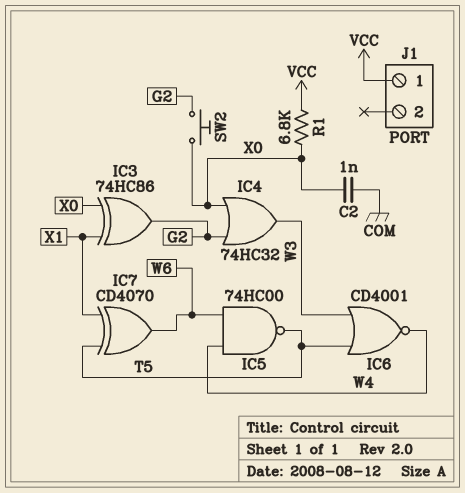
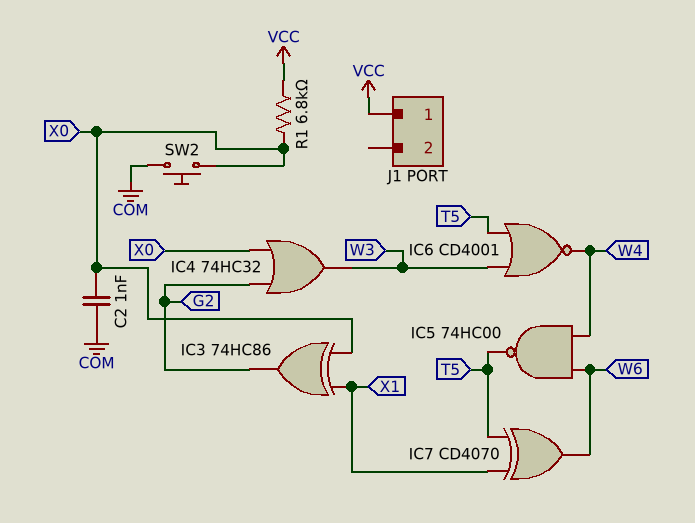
SW2: button (G2, X0) -> button (COM, X0)

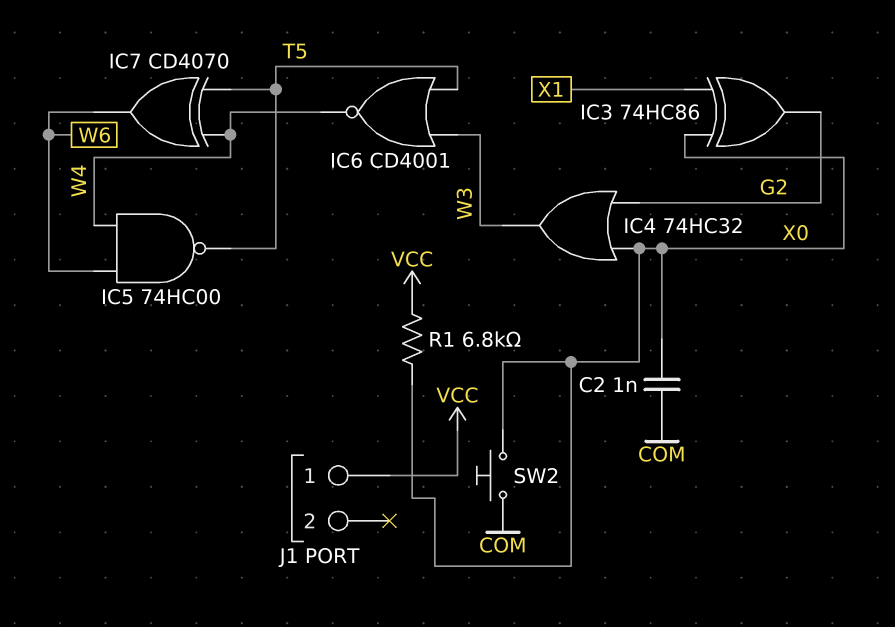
IC7: XOR CD4070 (in T5, in X1, out W6) -> XOR CD4070 (in T5, in W4, out W6)

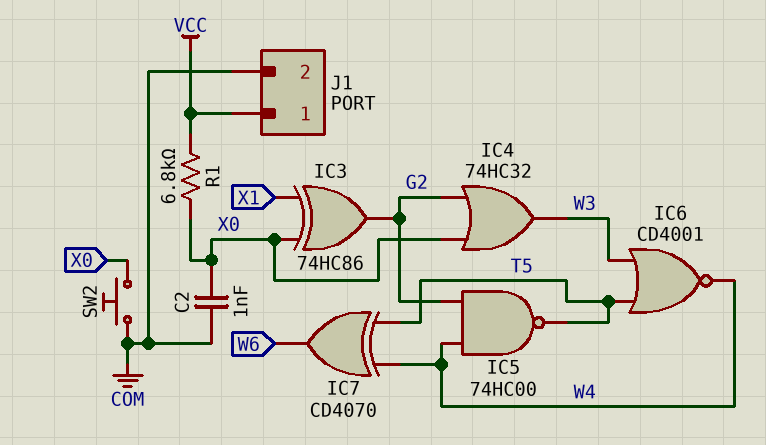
IC5: NAND 74HC00 (in W4, in W6, out T5) -> NAND 74HC00 (in G2, in W4, out T5)
J1 pin 2: none -> COM

